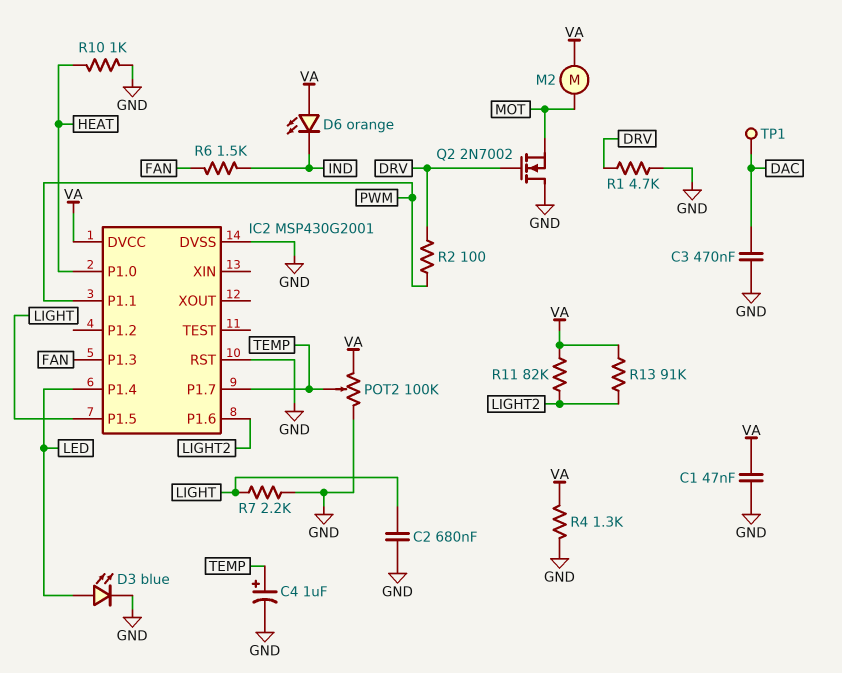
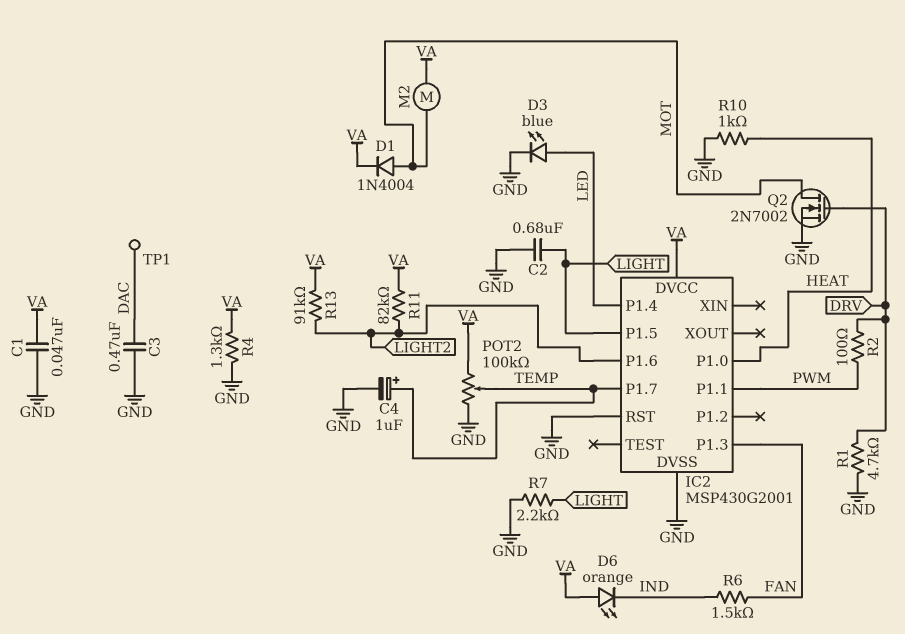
D1: none -> diode 1N4004 (A MOT, K VA)
Q2: NMOS 2N7002 (G DRV, D GND, S MOT) -> NMOS 2N7002 (G DRV, D MOT, S GND)

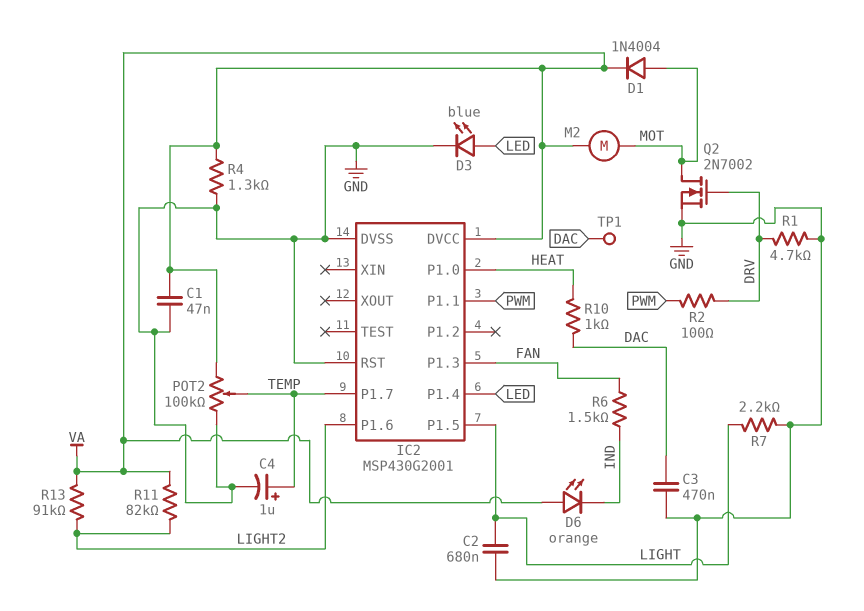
R10: 1k (GND, HEAT) -> 1k (DAC, HEAT)

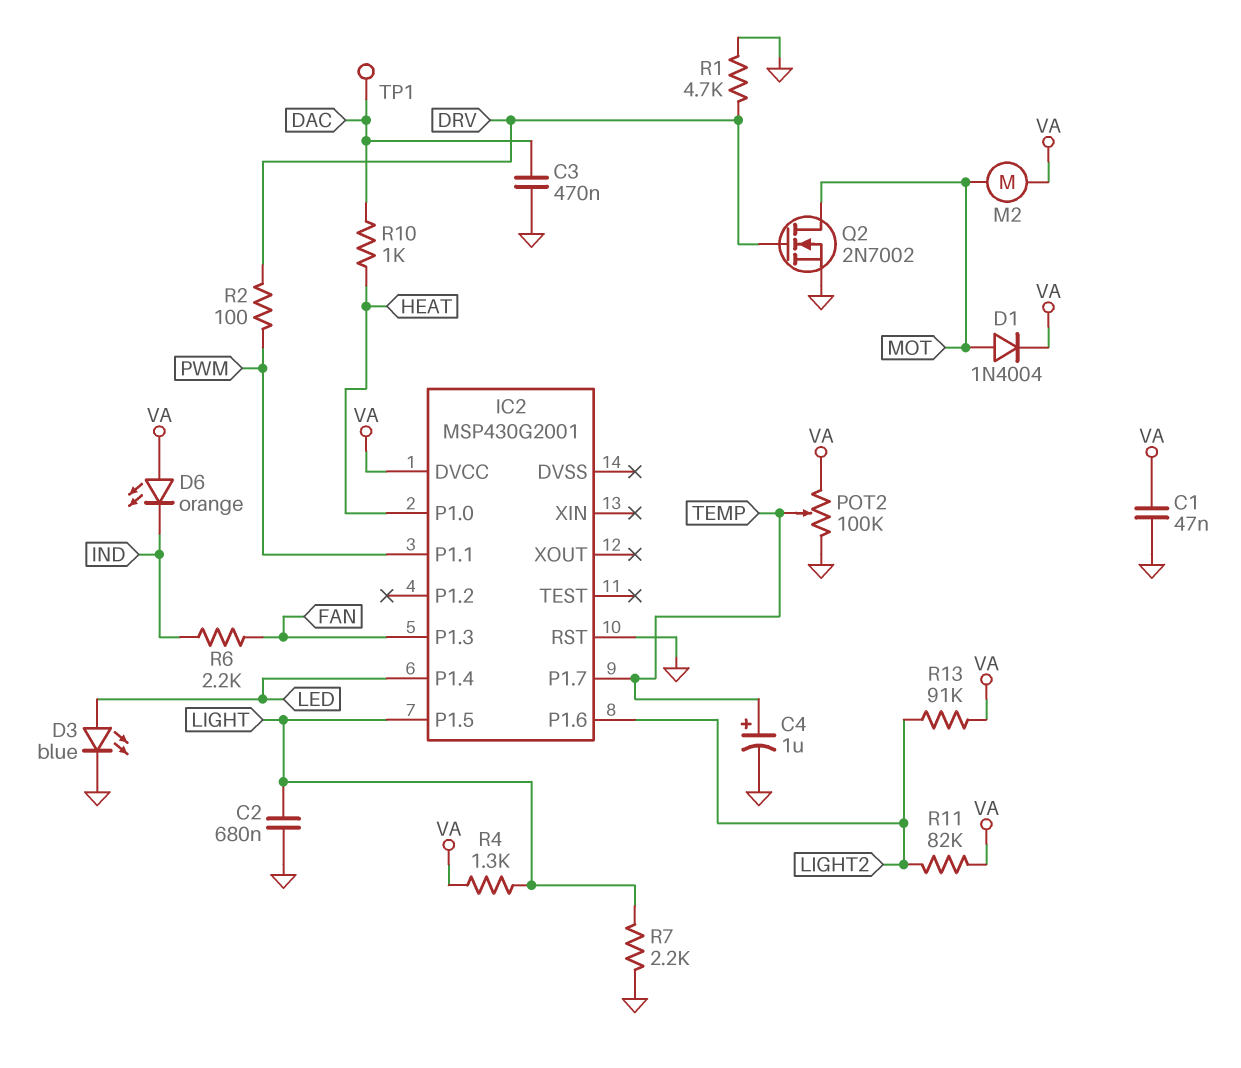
IC2 pin DVSS: GND -> none
R4: 1.3k (GND, VA) -> 1.3k (LIGHT, VA)
R6: 1.5k (FAN, IND) -> 2.2k (FAN, IND)

